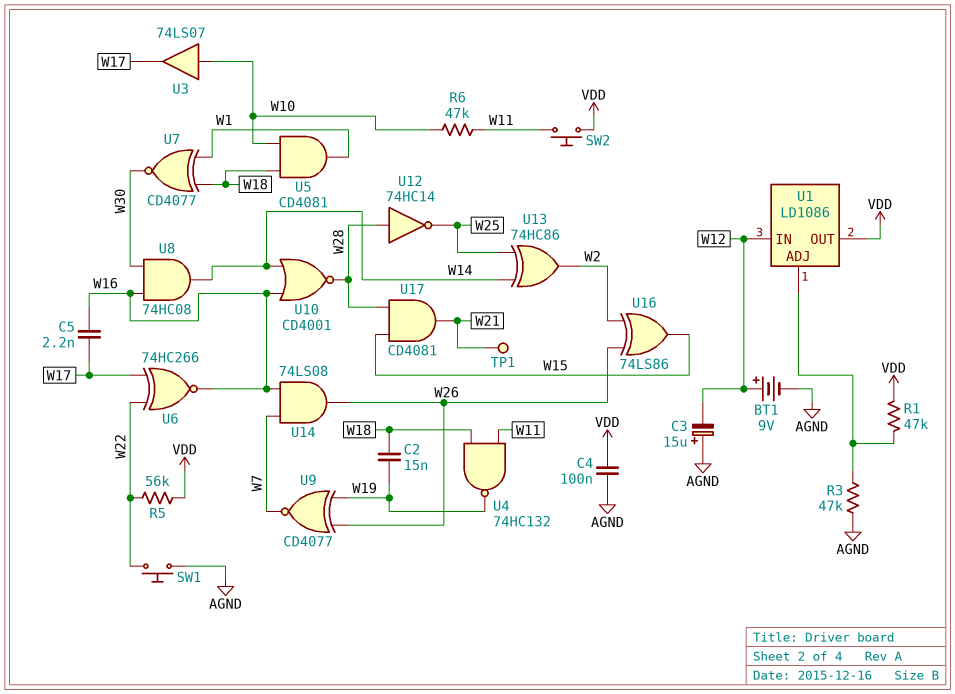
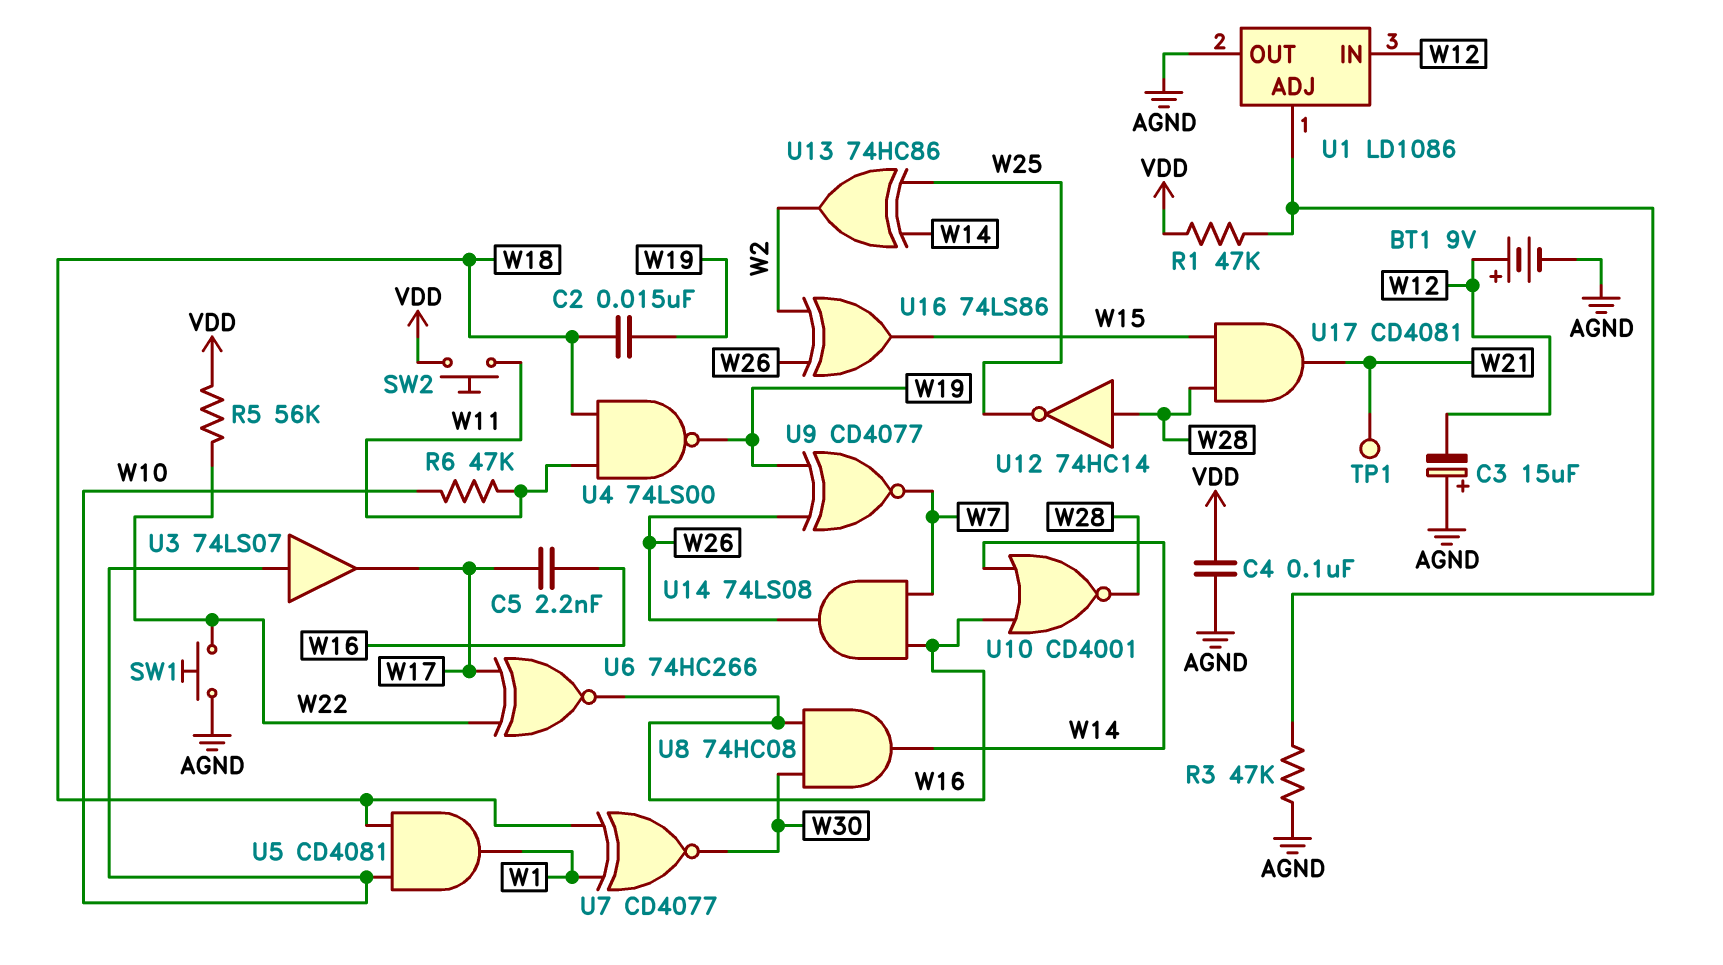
U1 pin OUT: VDD -> AGND
U4: NAND 74HC132 (in W11, in W18, out W19) -> NAND 74LS00 (in W11, in W18, out W19)

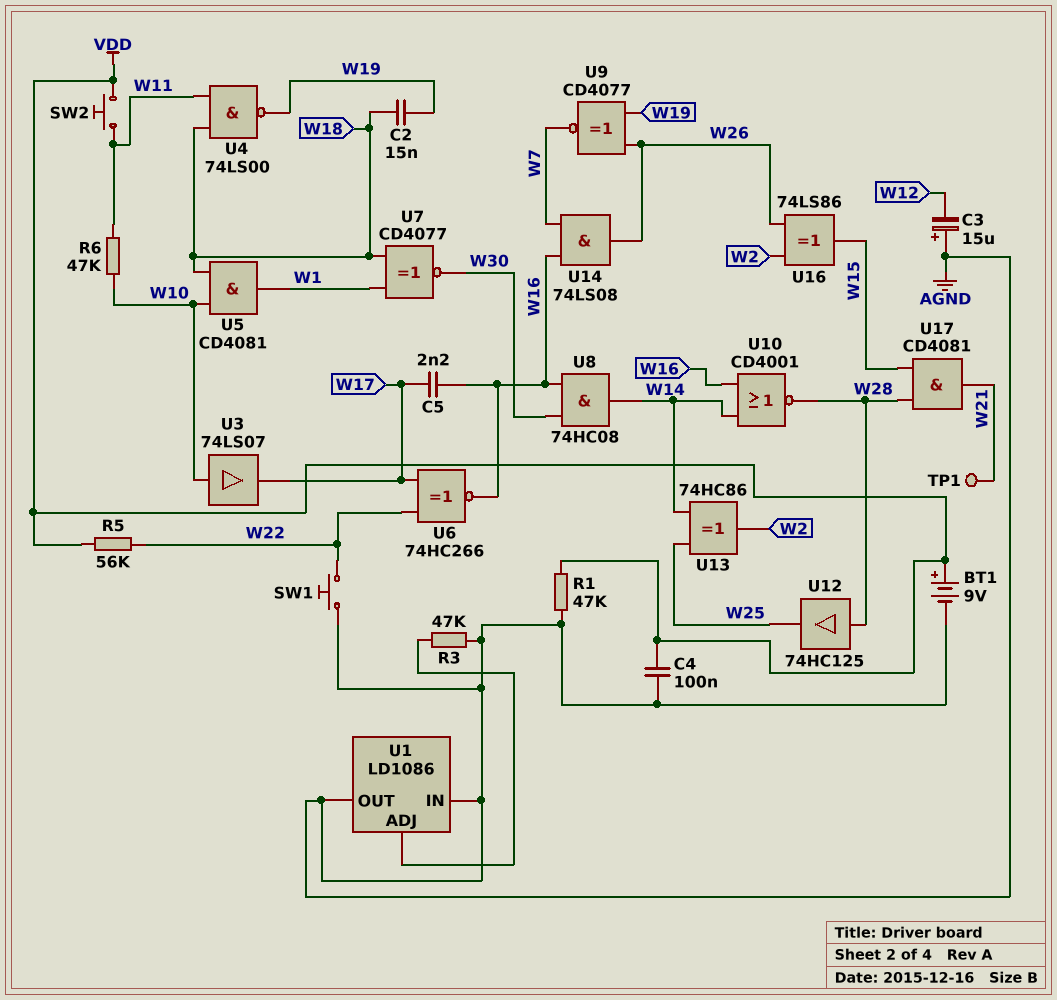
BT1: 9V (plus W12, minus AGND) -> 9V (plus VDD, minus AGND)
R1: 47k (U1/ADJ, VDD) -> 47k (AGND, VDD)
U1 pin IN: W12 -> AGND
U12: NOT 74HC14 (in W28, out W25) -> buffer 74HC125 (in W28, out W25)

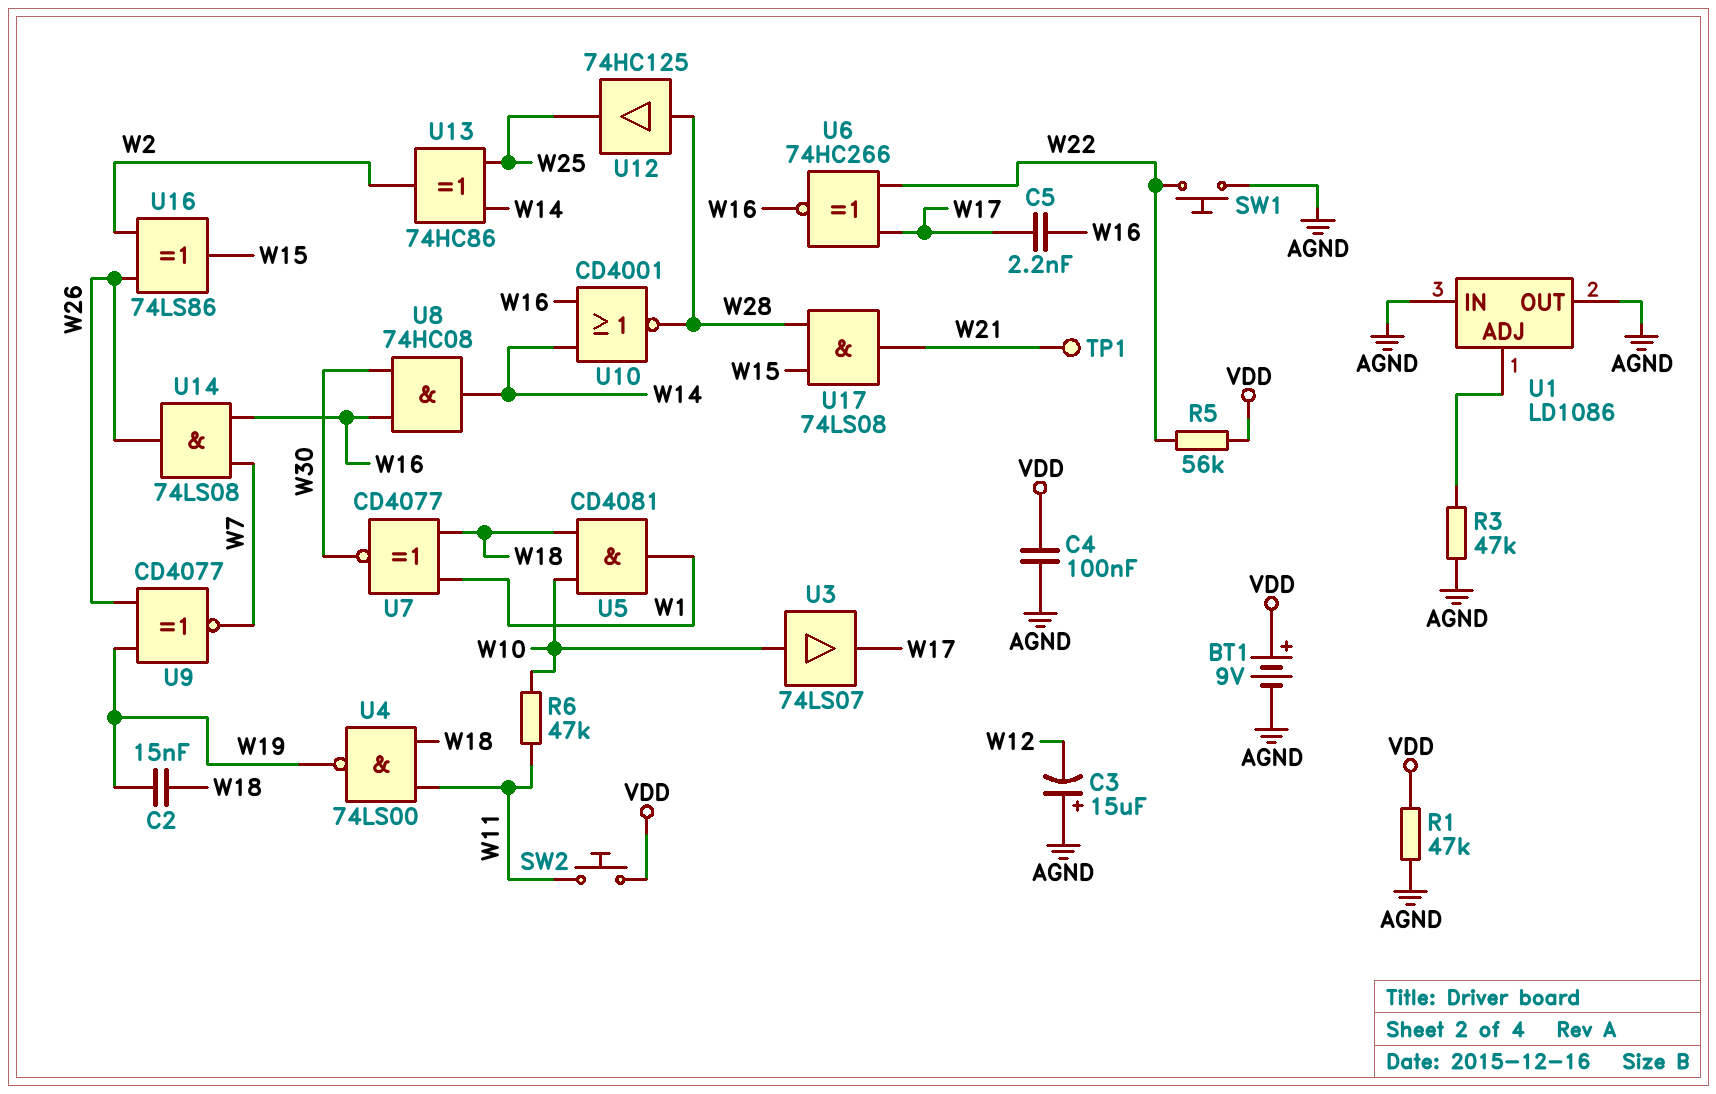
U17: AND CD4081 (in W15, in W28, out W21) -> AND 74LS08 (in W15, in W28, out W21)

